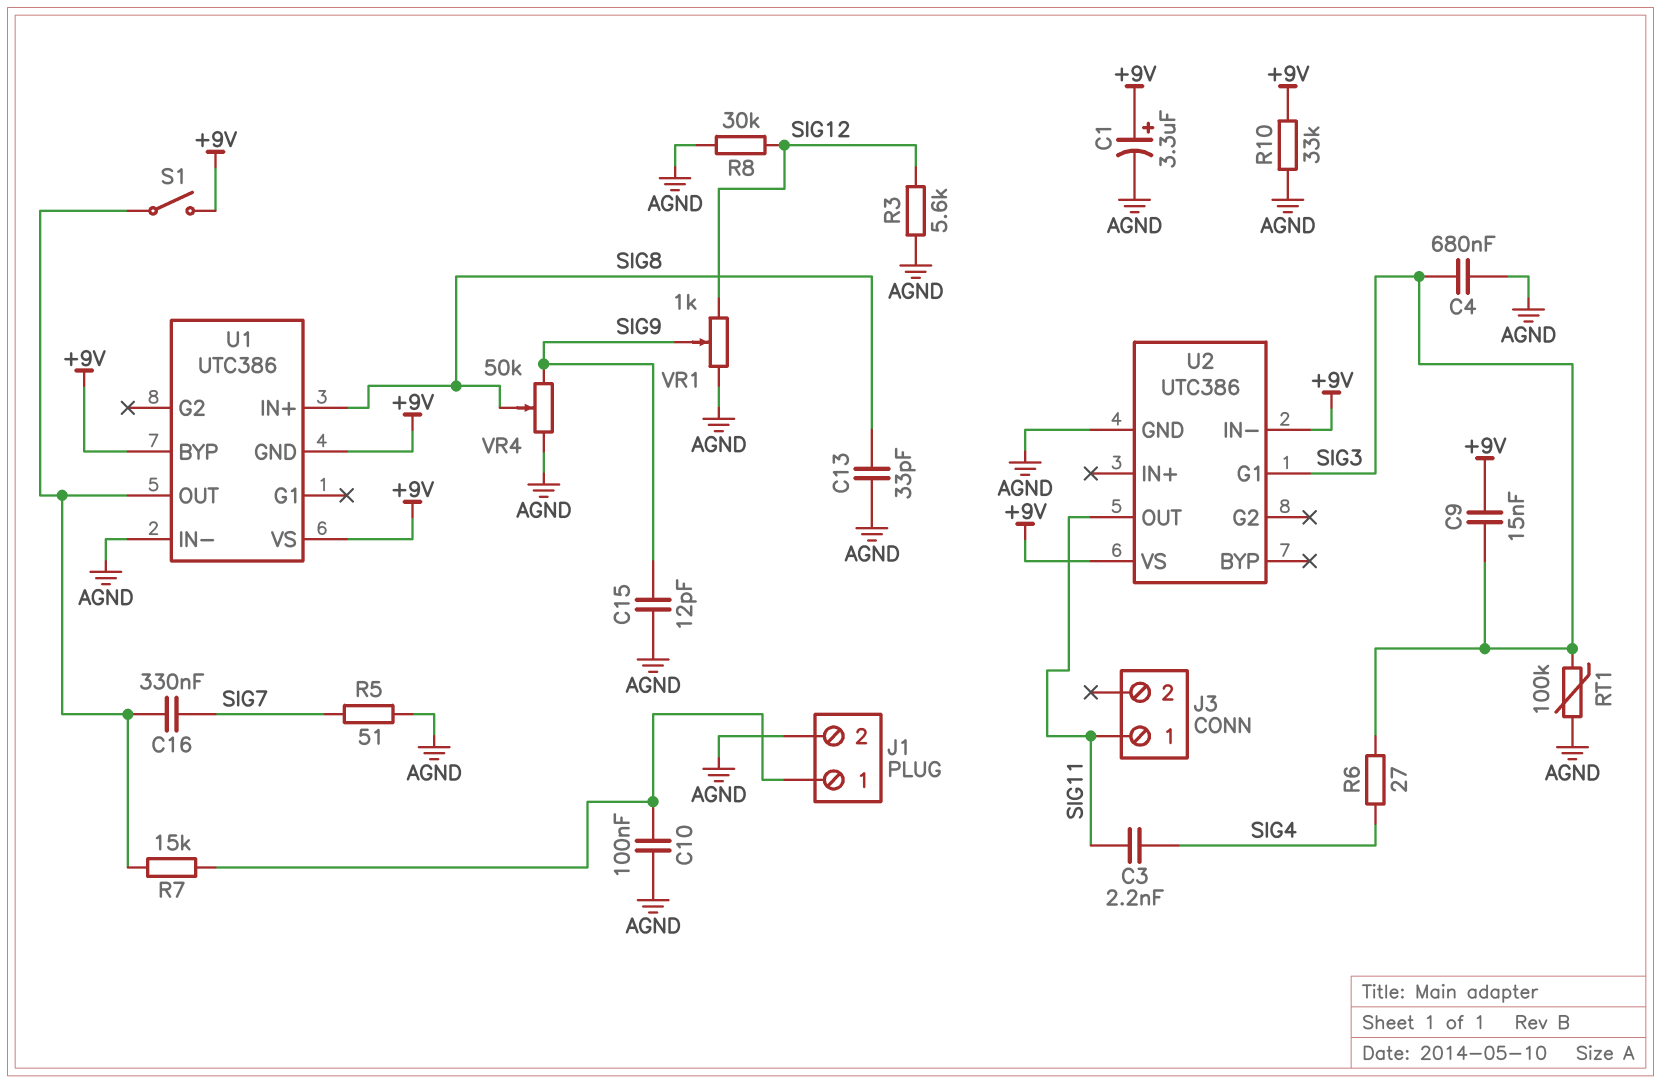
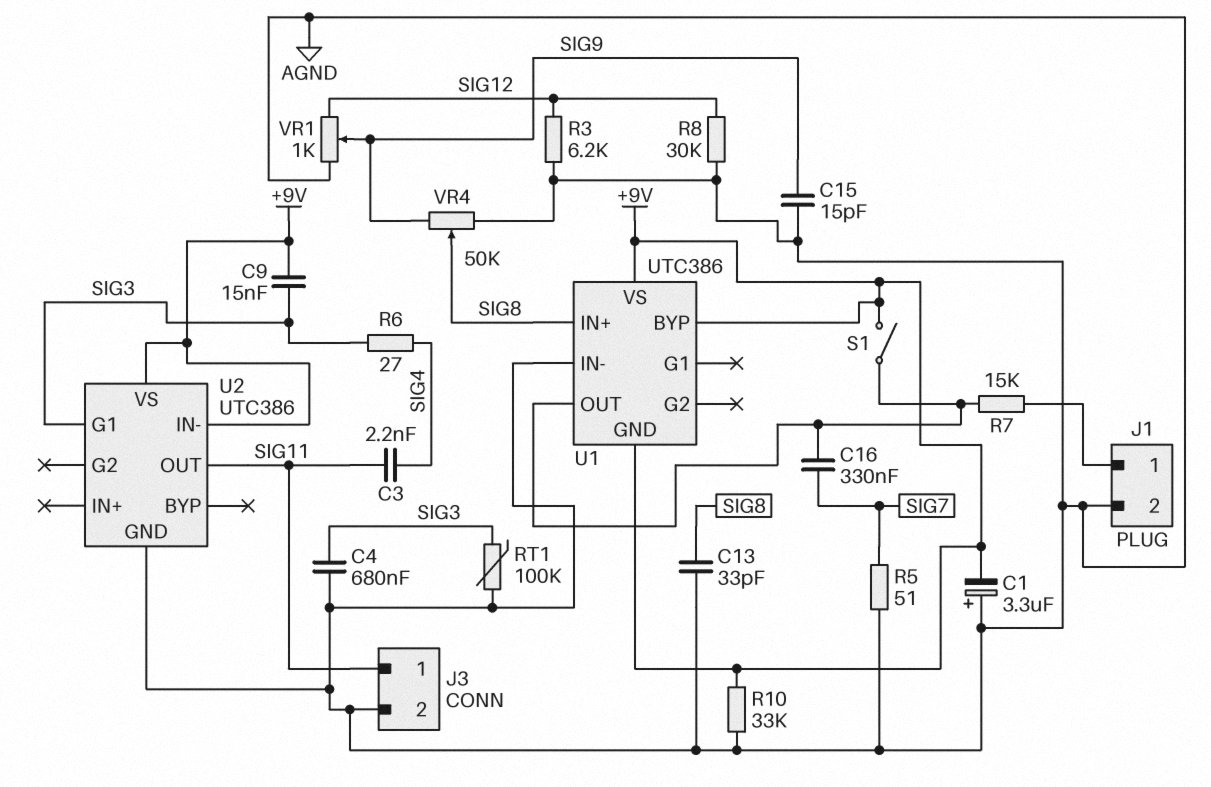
C1: 3.3uF (plus +9V, minus AGND) -> 3.3uF (plus AGND, minus +9V)
C10: 100nF (AGND, J1/1) -> none
C15: 12pF (AGND, SIG9) -> 15pF (AGND, SIG9)
J3 pin 2: none -> AGND
R3: 5.6k (AGND, SIG12) -> 6.2k (AGND, SIG12)

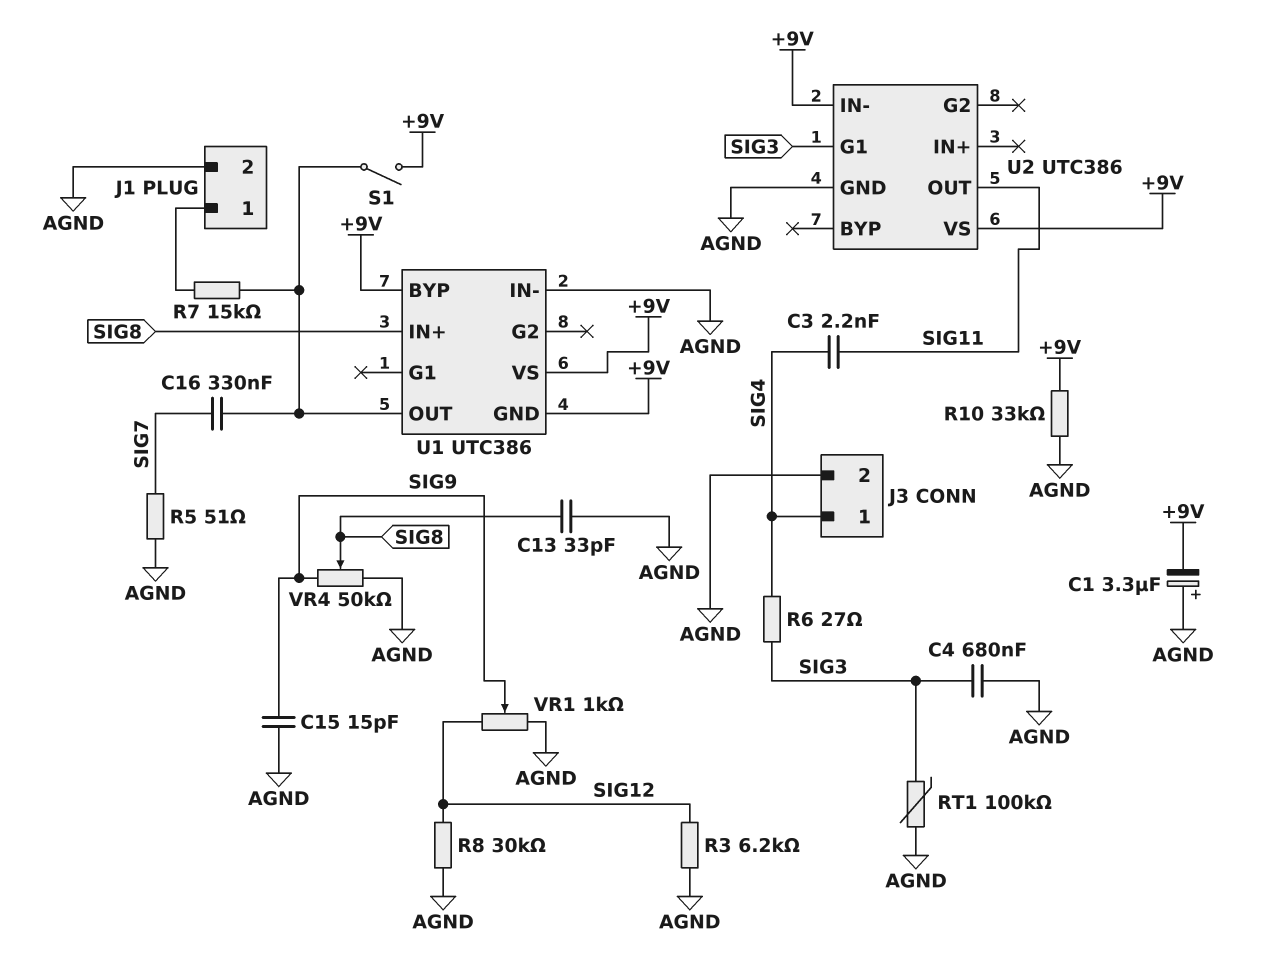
C9: 15nF (+9V, SIG3) -> none
J3 pin 1: SIG11 -> SIG4

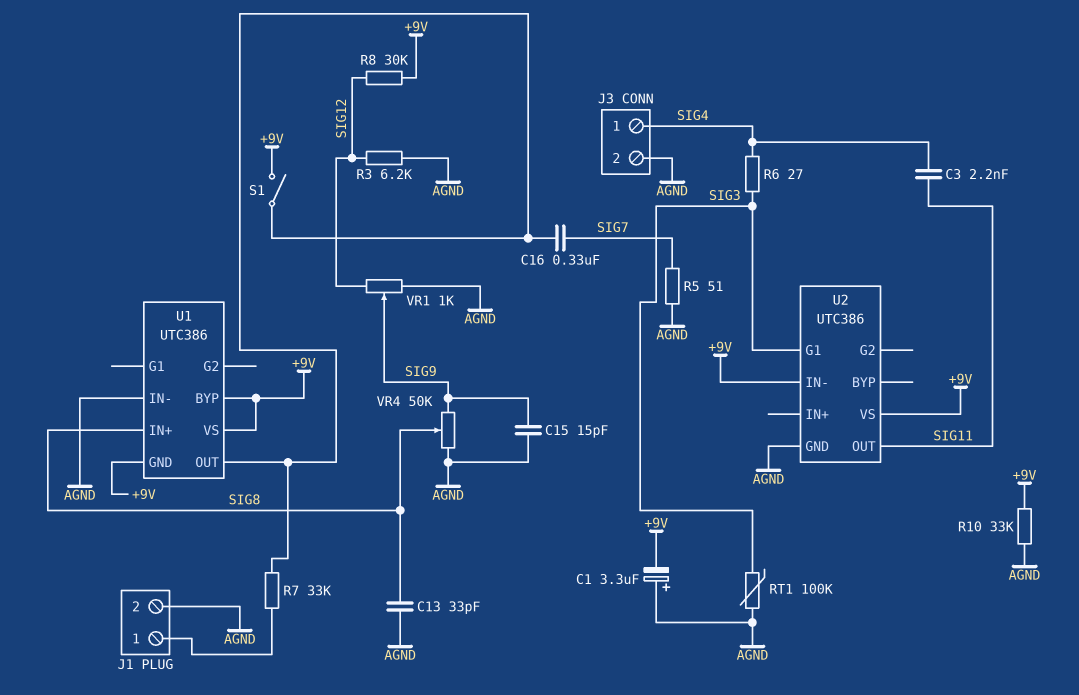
C4: 680nF (AGND, SIG3) -> none
R7: 15k (J1/1, U1/OUT) -> 33k (J1/1, U1/OUT)
R8: 30k (AGND, SIG12) -> 30k (+9V, SIG12)

